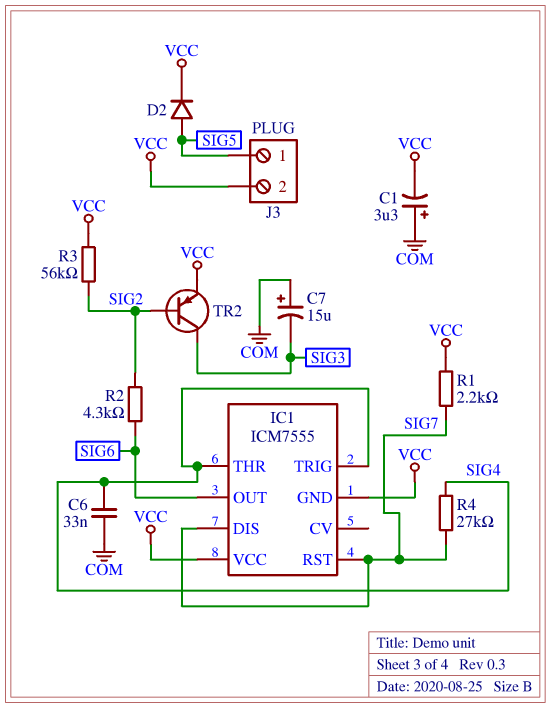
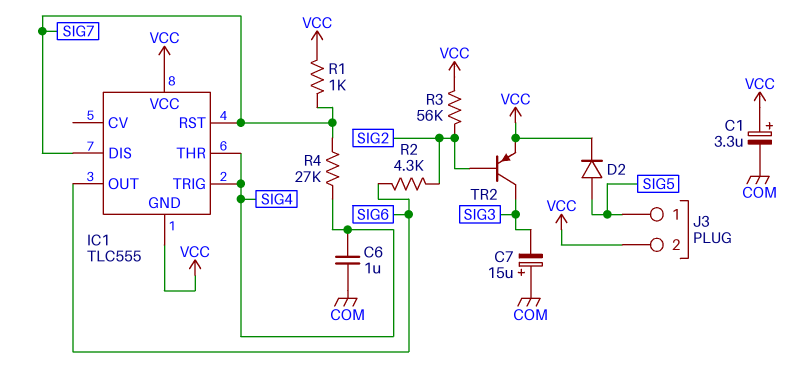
C1: 3.3uF (plus COM, minus VCC) -> 3.3uF (plus VCC, minus COM)
C6: 33nF (COM, SIG4) -> 1uF (COM, SIG4)
IC1: ICM7555 -> TLC555
R1: 2.2k (SIG7, VCC) -> 1k (SIG7, VCC)

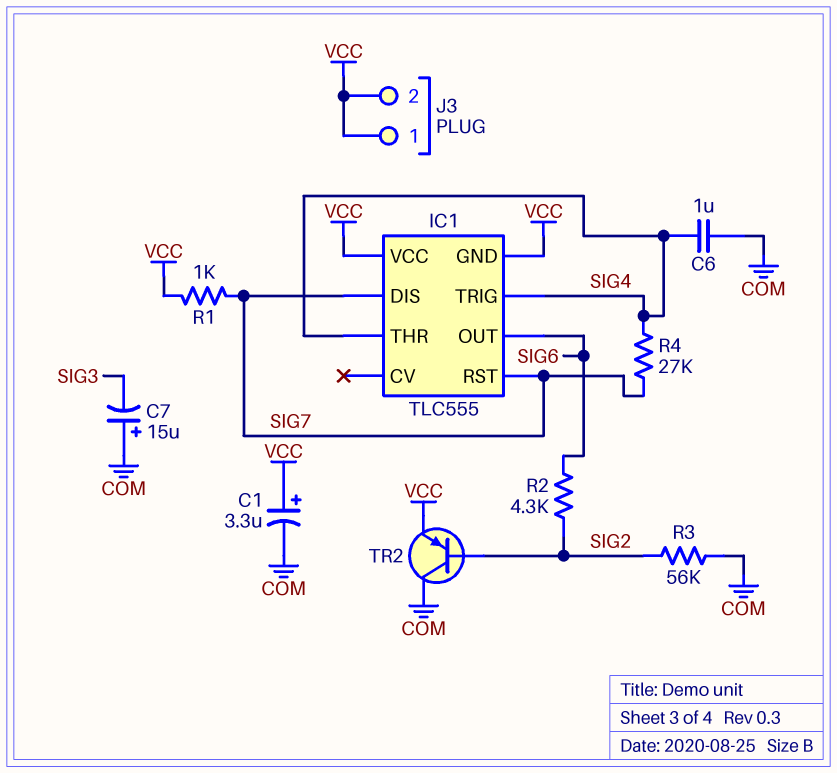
D2: diode (A SIG5, K VCC) -> none
J3 pin 1: SIG5 -> VCC
R3: 56k (SIG2, VCC) -> 56k (COM, SIG2)
TR2: PNP (B SIG2, C SIG3, E VCC) -> PNP (B SIG2, C COM, E VCC)

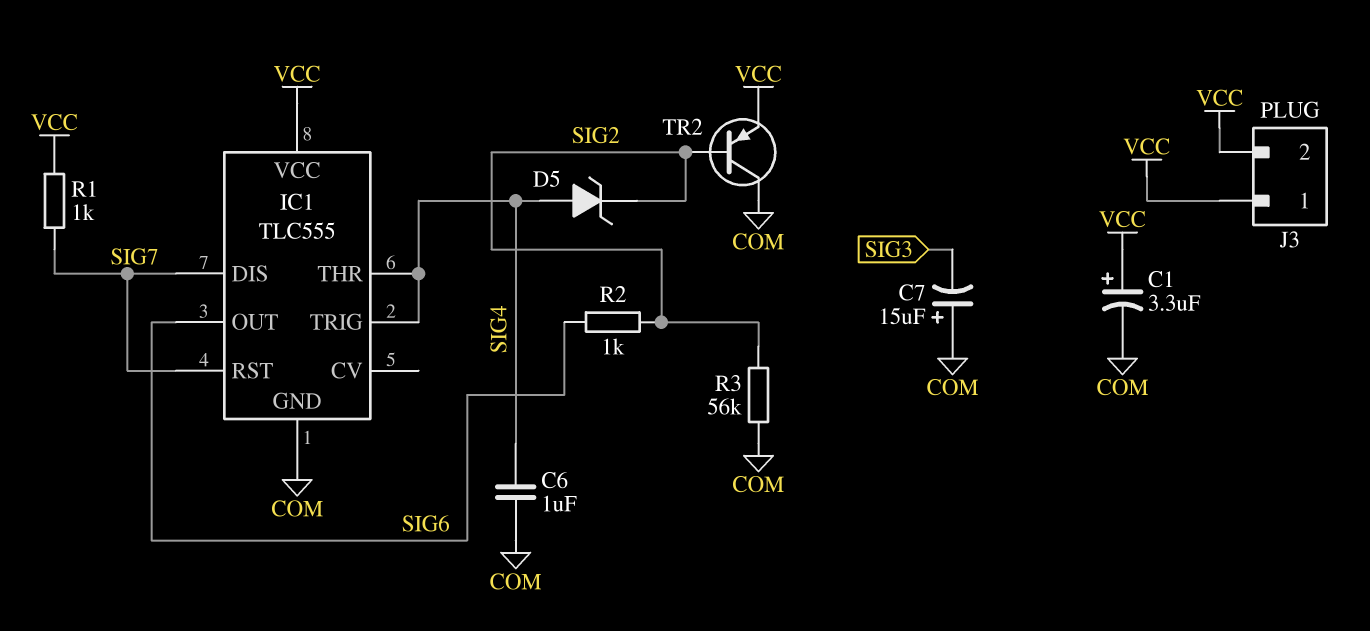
D5: none -> zener (A SIG4, K SIG2)
IC1 pin GND: VCC -> COM
R2: 4.3k (SIG2, SIG6) -> 1k (SIG2, SIG6)
R4: 27k (SIG4, SIG7) -> none

